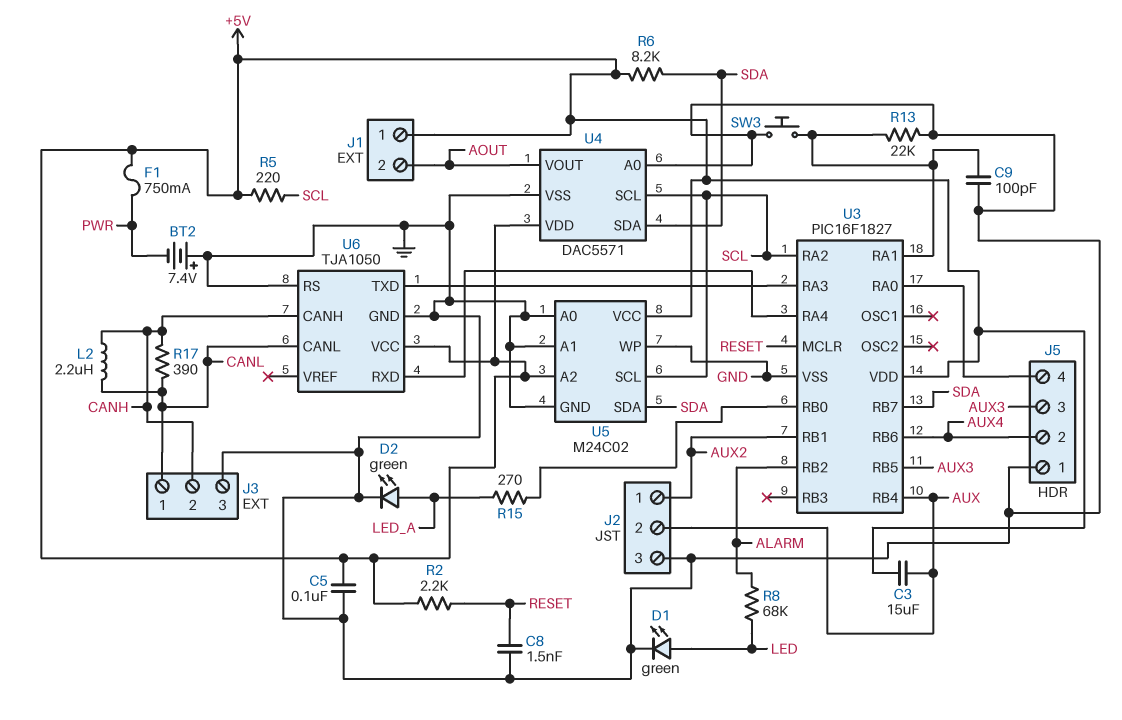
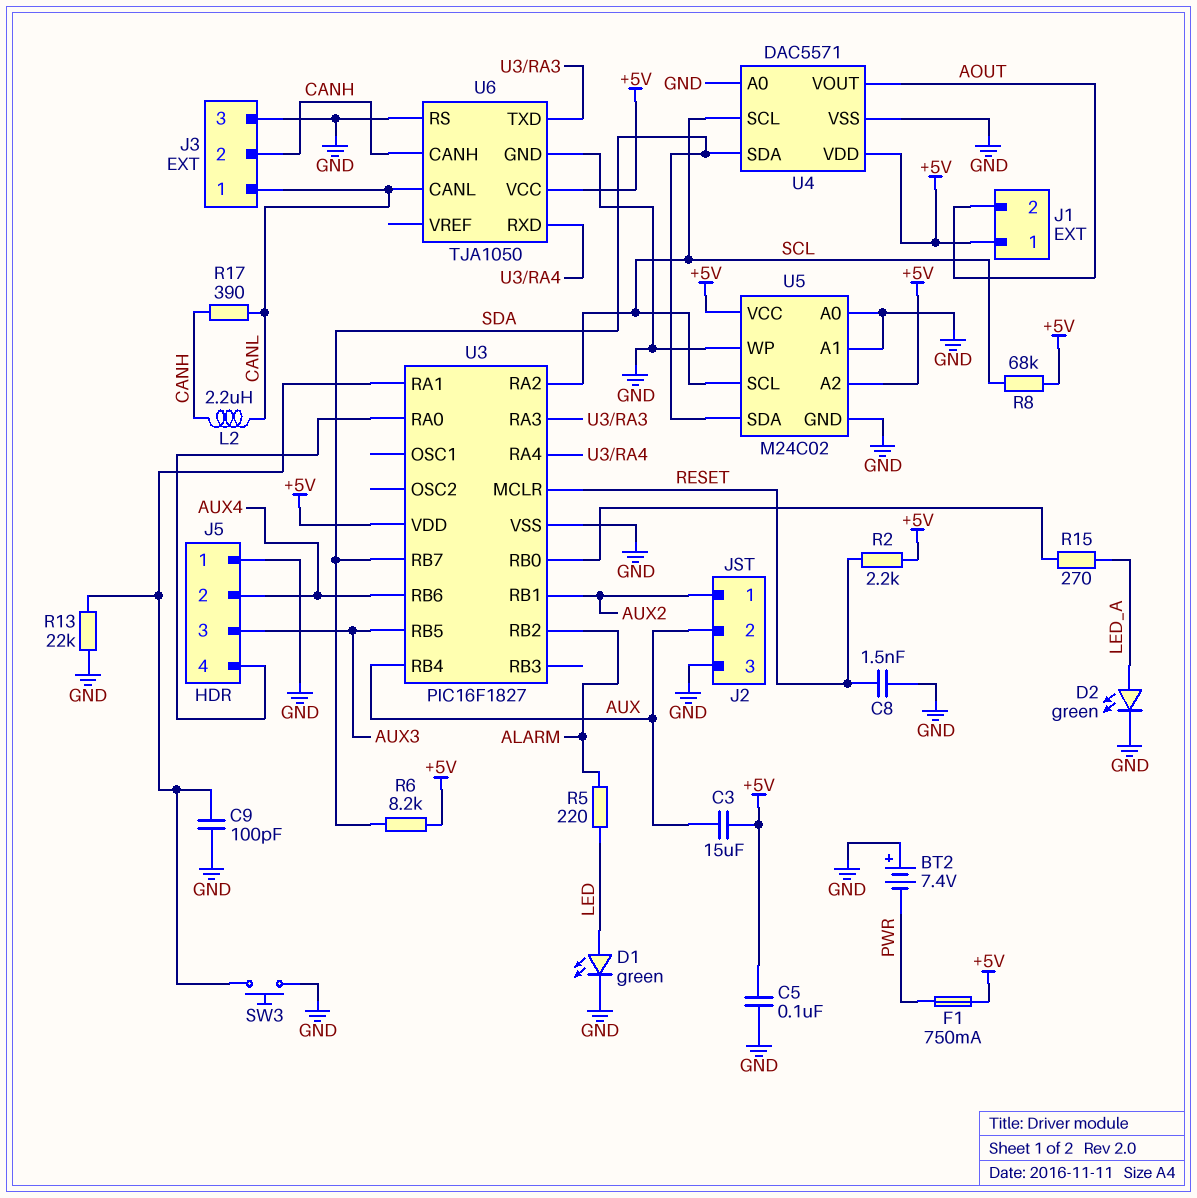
R5: 220 (+5V, SCL) -> 220 (ALARM, LED)
R8: 68k (ALARM, LED) -> 68k (+5V, SCL)

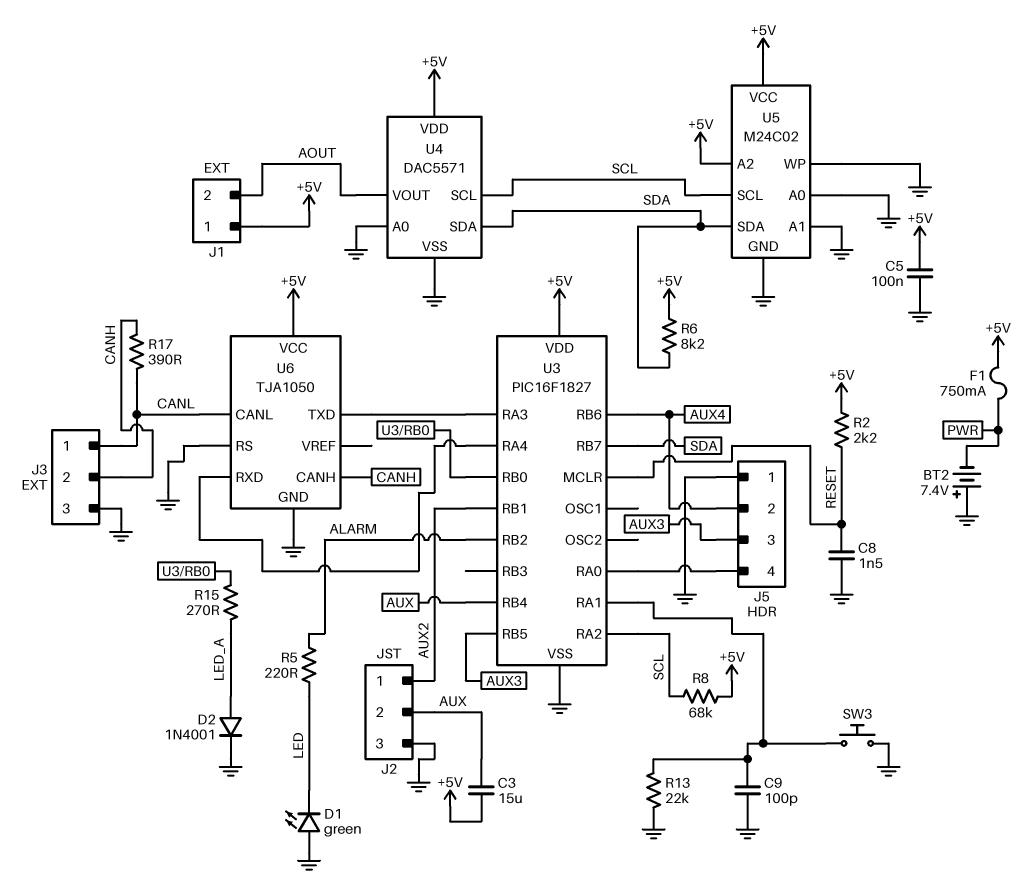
D1: LED green (A LED, K GND) -> LED green (A GND, K LED)
D2: LED green (A LED_A, K GND) -> diode 1N4001 (A LED_A, K GND)
L2: 2.2uH (CANH, CANL) -> none

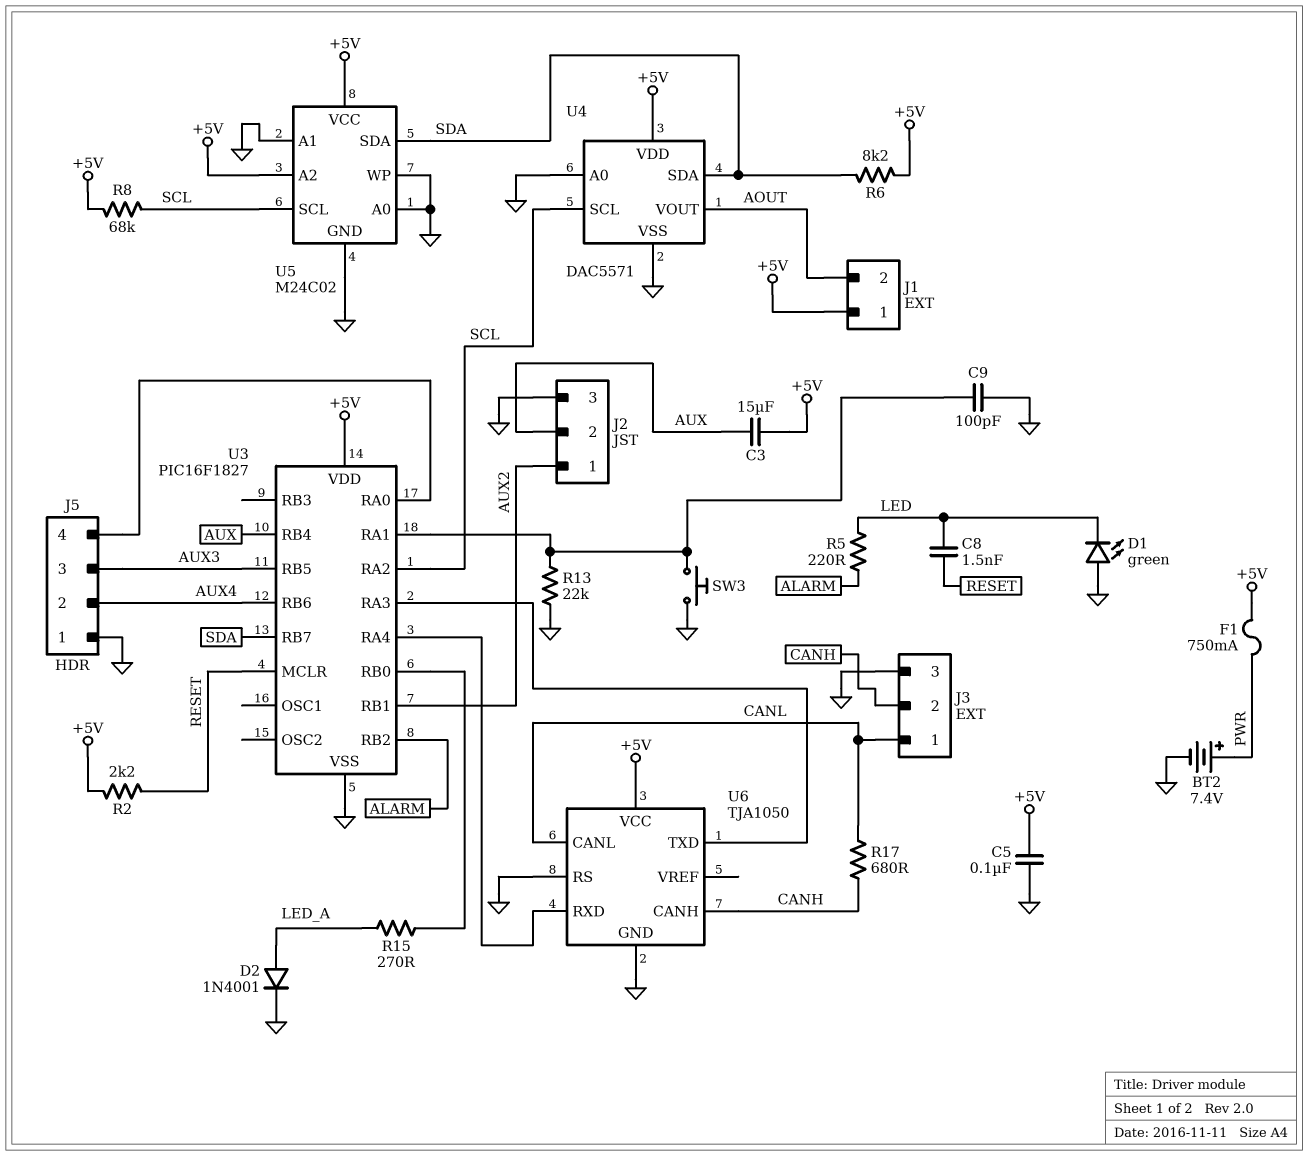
BT2: 7.4V (plus GND, minus PWR) -> 7.4V (plus PWR, minus GND)
C8: 1.5nF (GND, RESET) -> 1.5nF (LED, RESET)
R17: 390 (CANH, CANL) -> 680 (CANH, CANL)

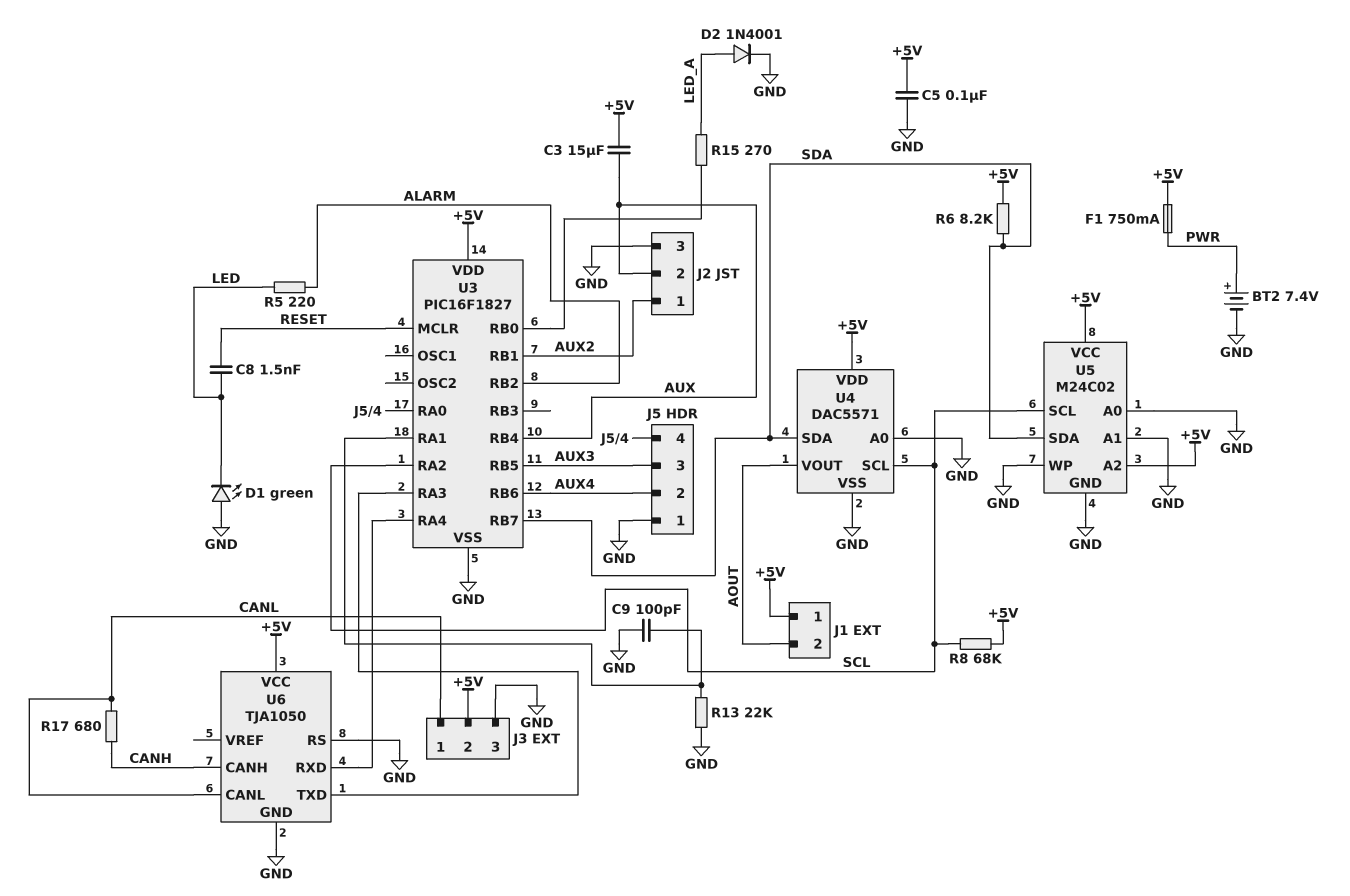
J3 pin 2: CANH -> +5V
R2: 2.2k (+5V, RESET) -> none
SW3: button (GND, U3/RA1) -> none

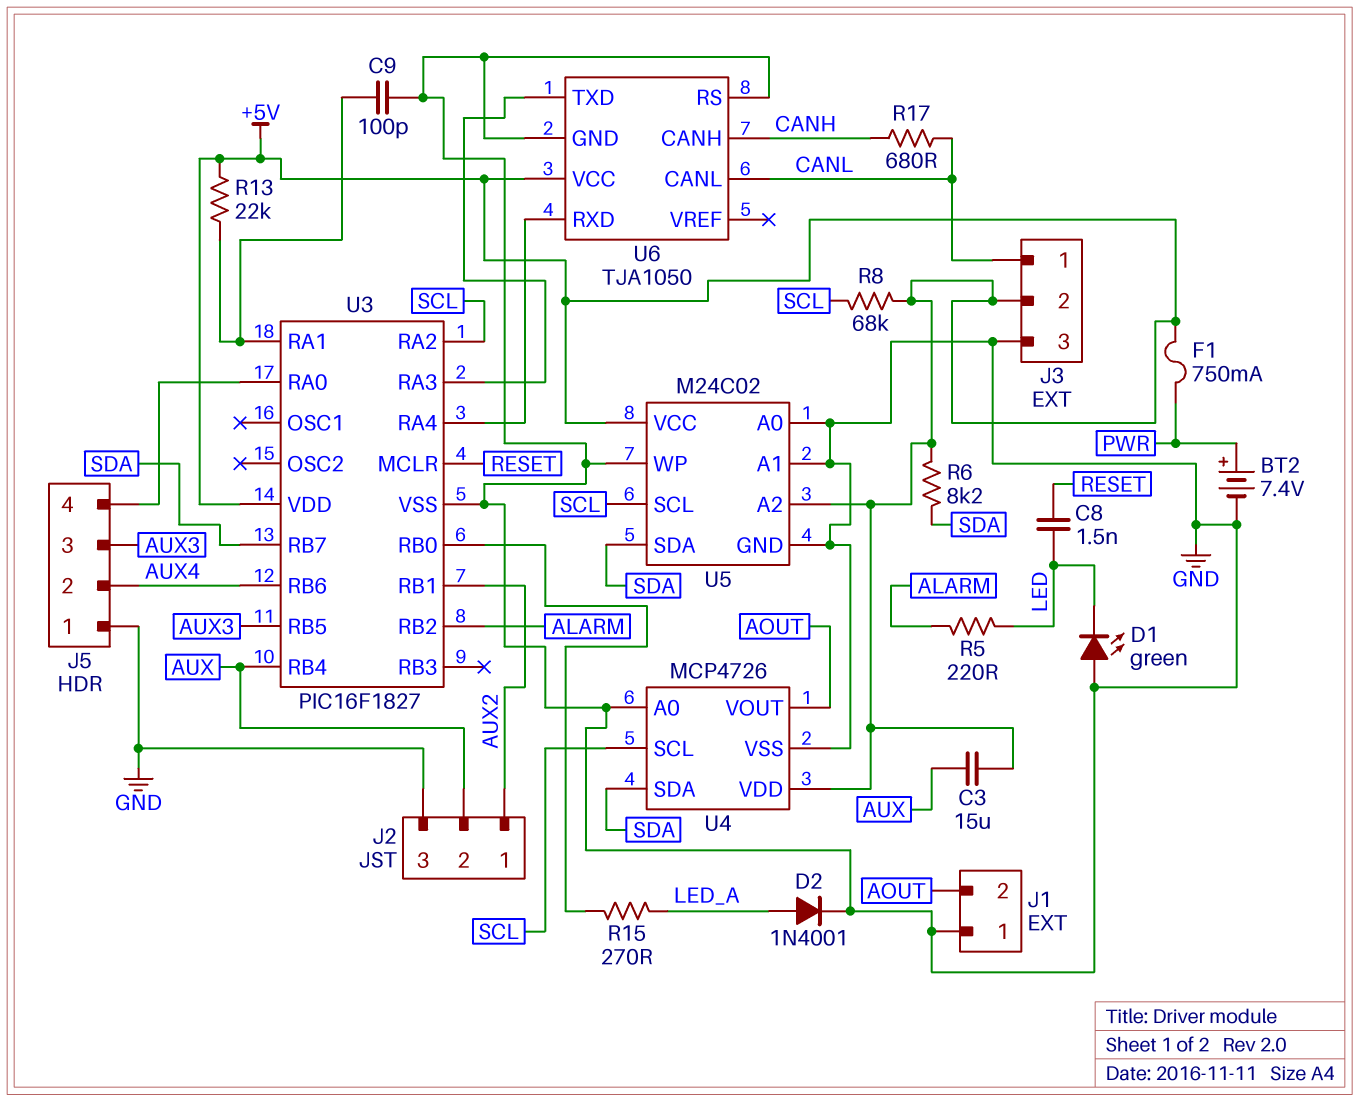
C5: 100nF (+5V, GND) -> none
J1 pin 1: +5V -> GND
R13: 22k (GND, U3/RA1) -> 22k (+5V, U3/RA1)
U4: DAC5571 -> MCP4726

